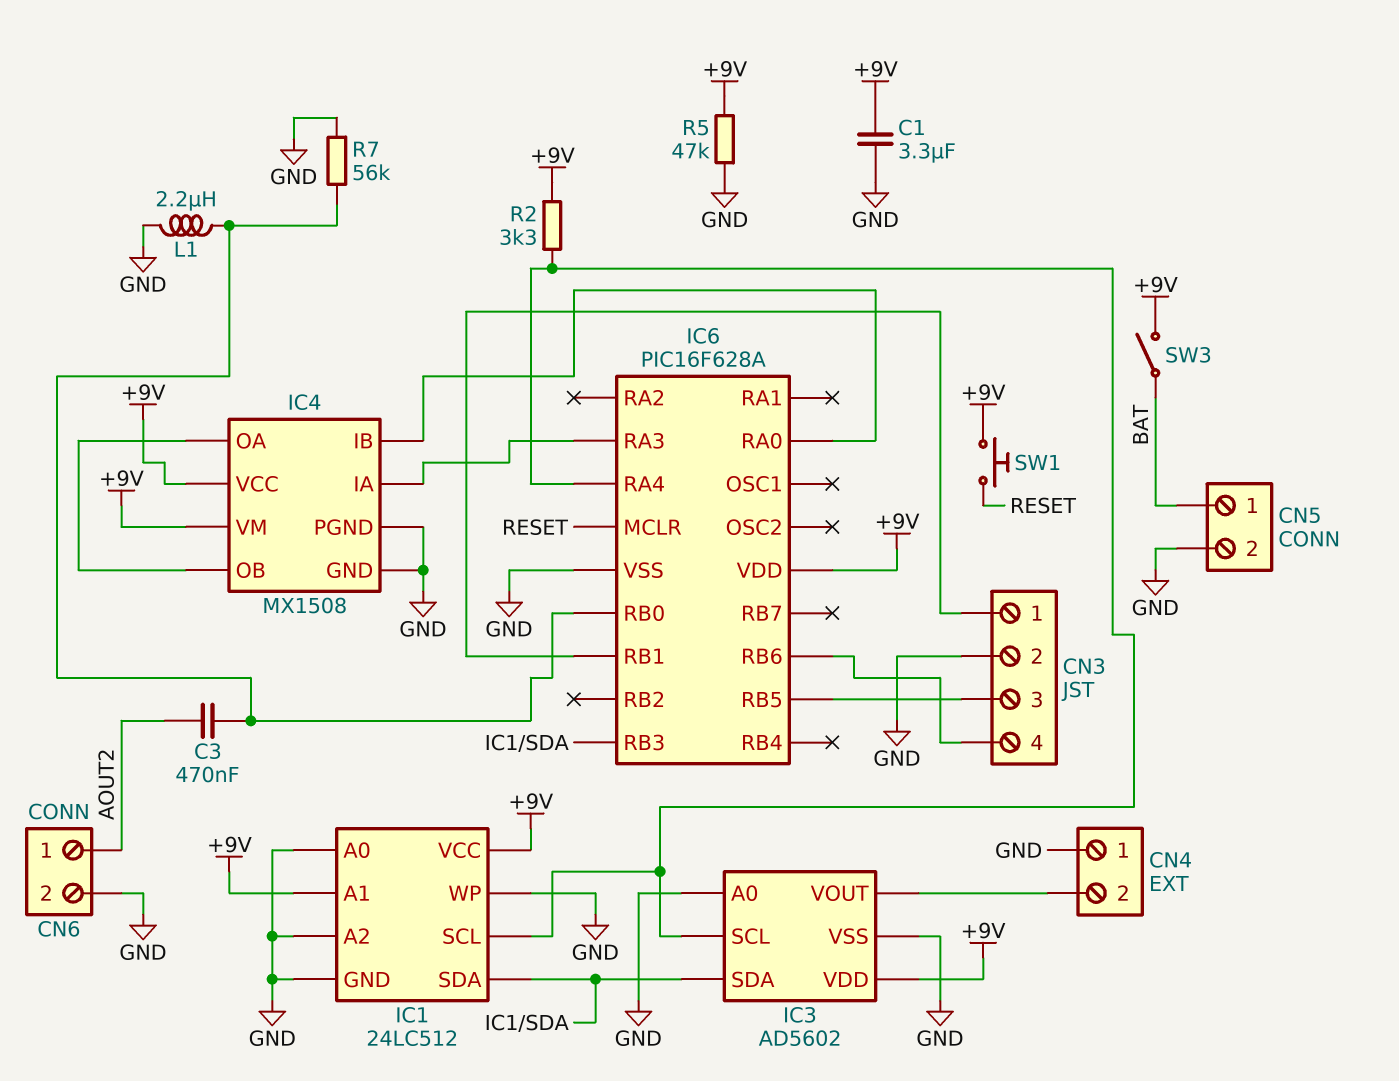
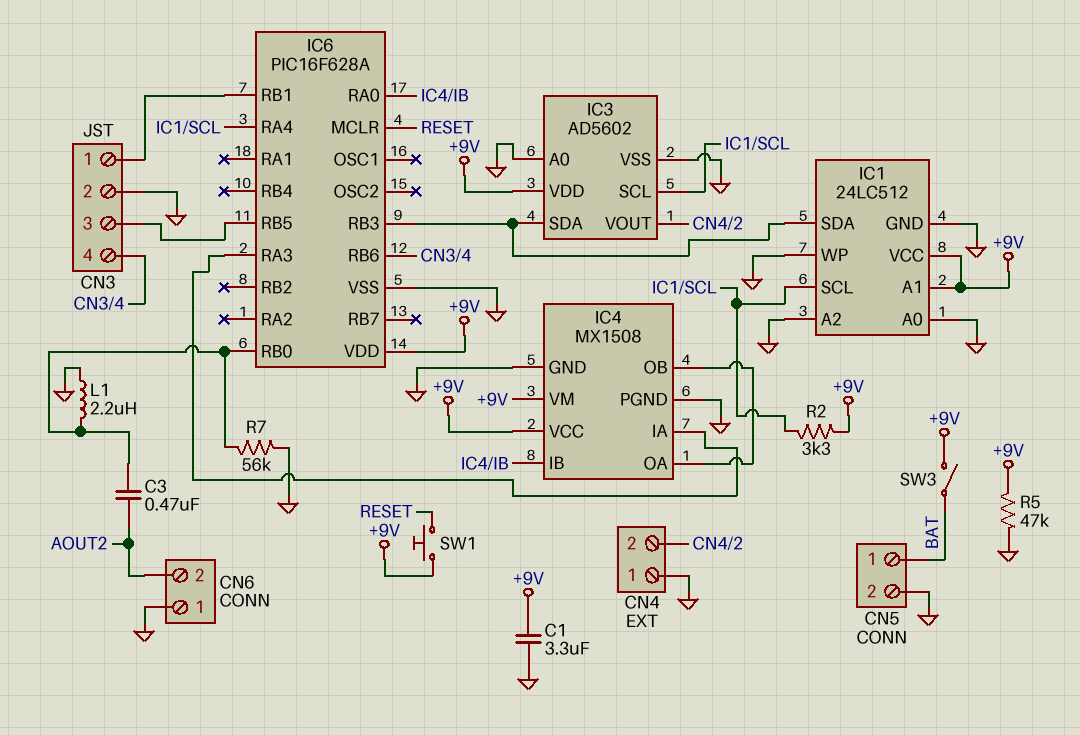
CN6 pin 1: AOUT2 -> GND
CN6 pin 2: GND -> AOUT2

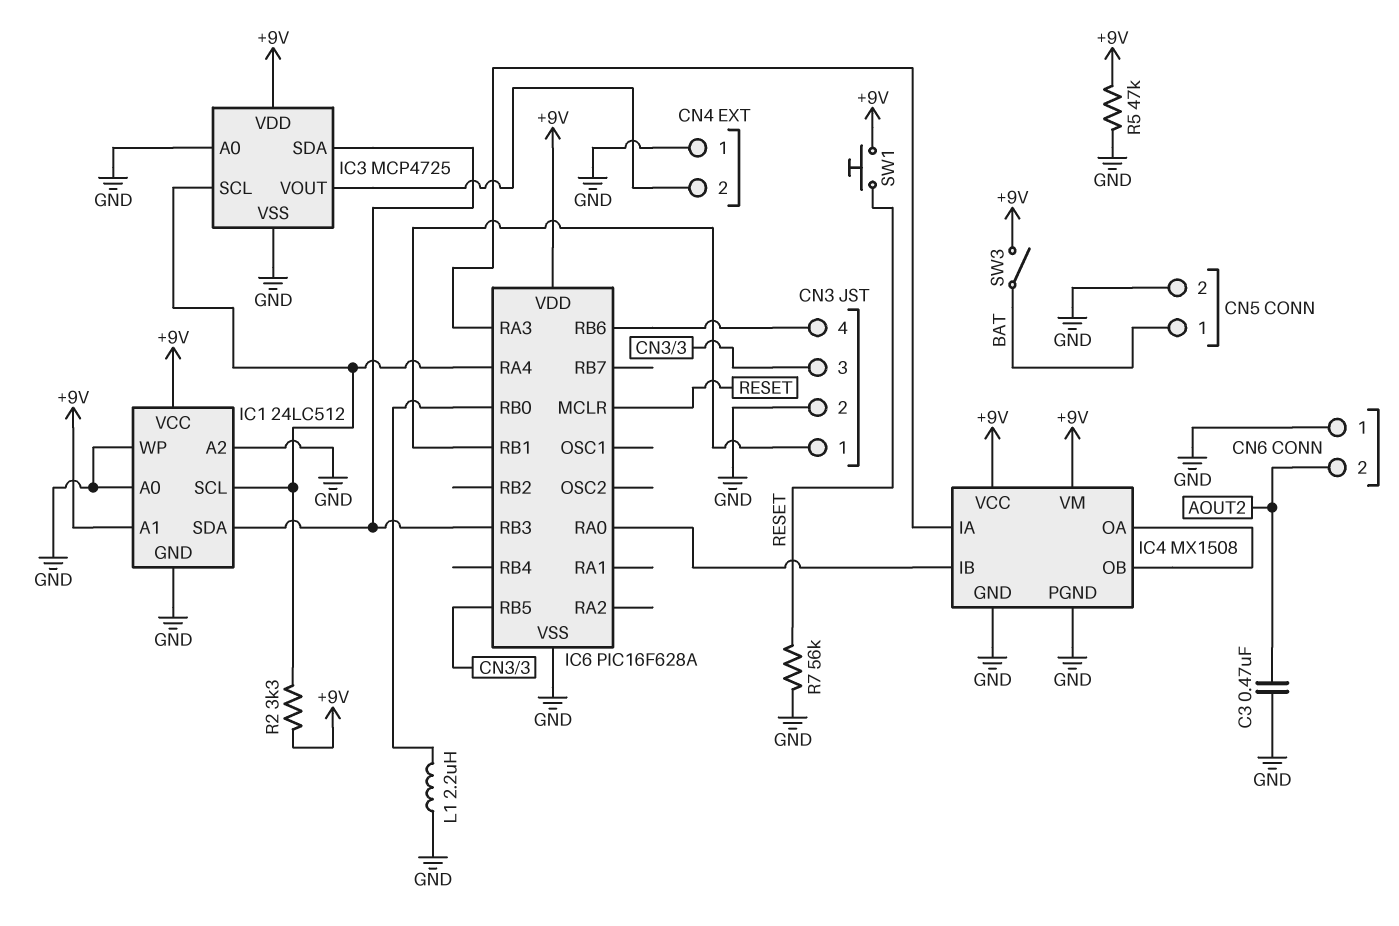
C1: 3.3uF (+9V, GND) -> none
C3: 470nF (AOUT2, IC6/RB0) -> 470nF (AOUT2, GND)
IC3: AD5602 -> MCP4725
R7: 56k (GND, IC6/RB0) -> 56k (GND, RESET)

